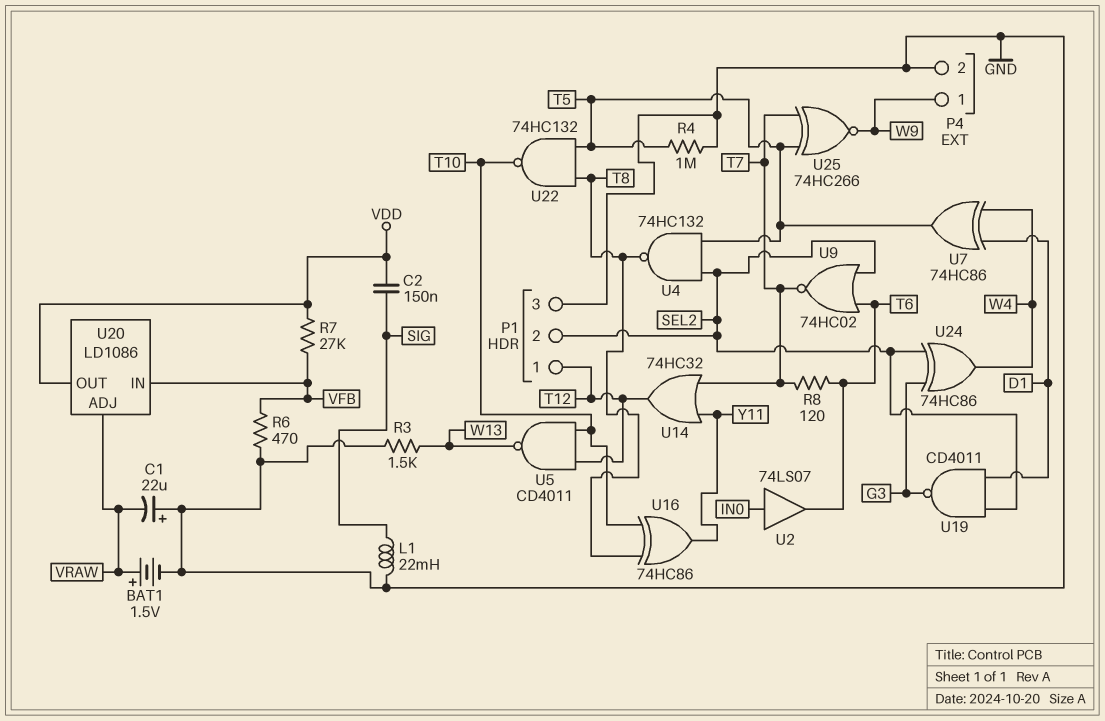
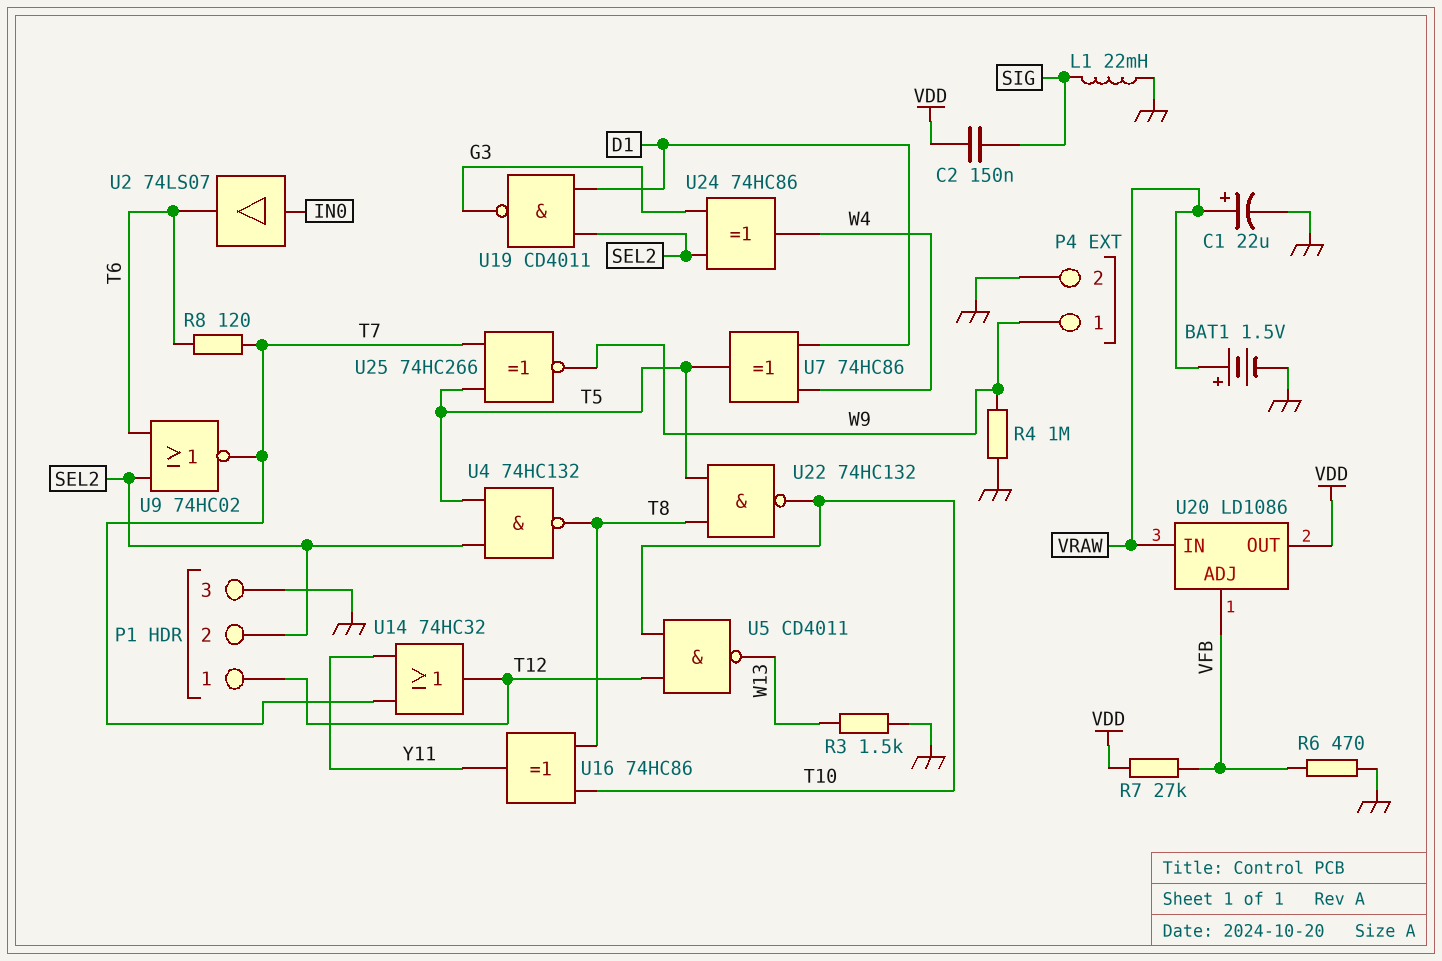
C1: 22uF (plus GND, minus VRAW) -> 22uF (plus VRAW, minus GND)
R4: 1M (GND, T5) -> 1M (GND, W9)
U20 pin ADJ: VRAW -> VFB
U20 pin IN: VFB -> VRAW

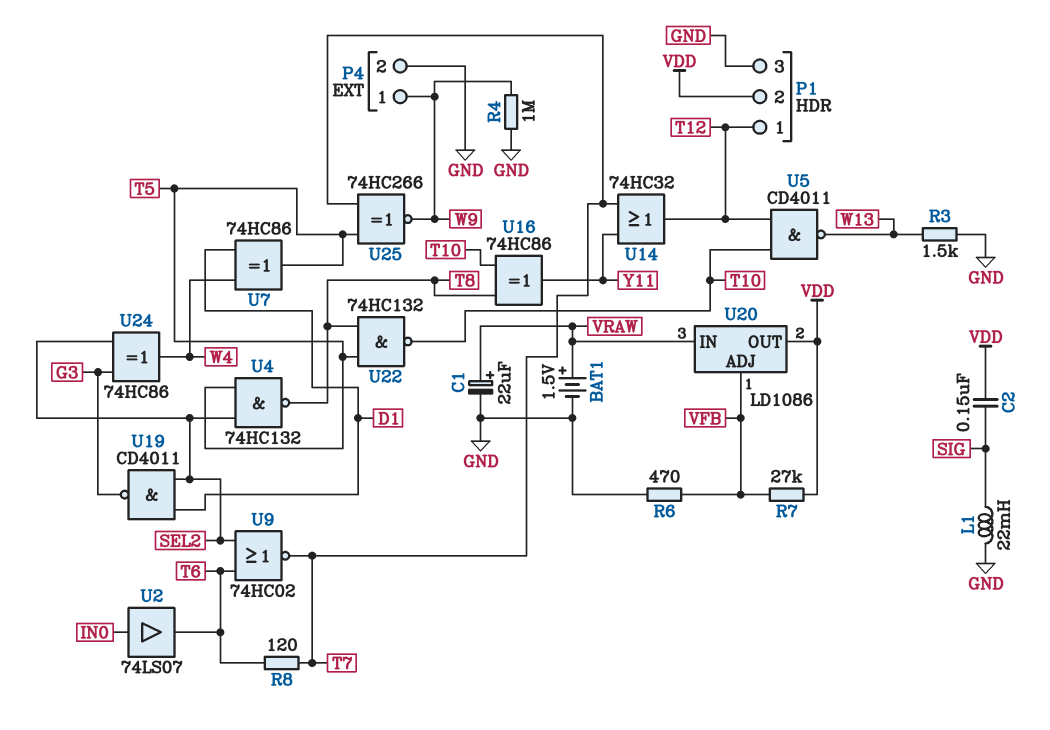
P1 pin 2: SEL2 -> VDD

